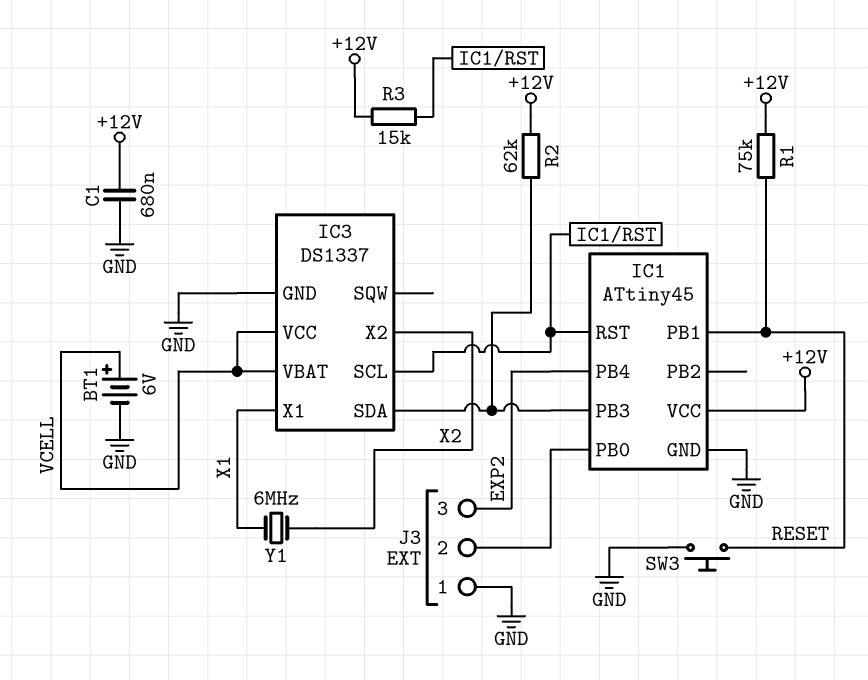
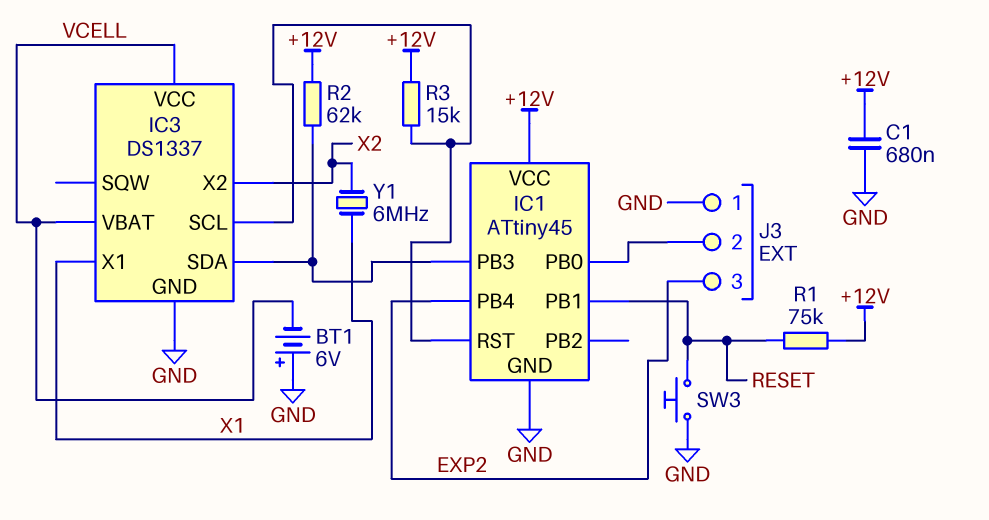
BT1: 6V (plus VCELL, minus GND) -> 6V (plus GND, minus VCELL)

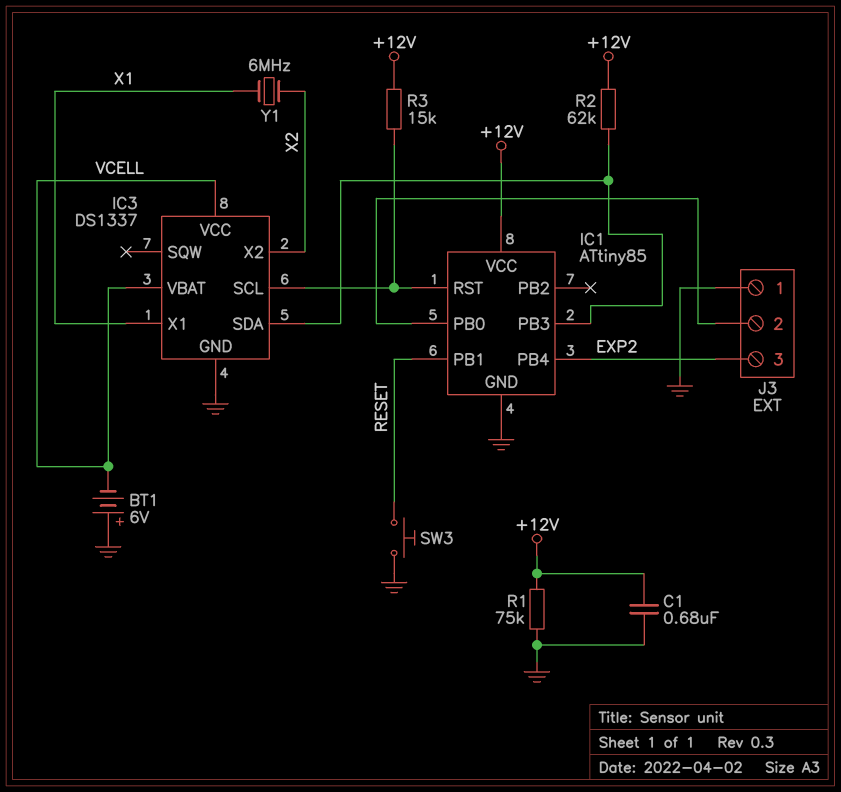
IC1: ATtiny45 -> ATtiny85
R1: 75k (+12V, RESET) -> 75k (+12V, GND)

